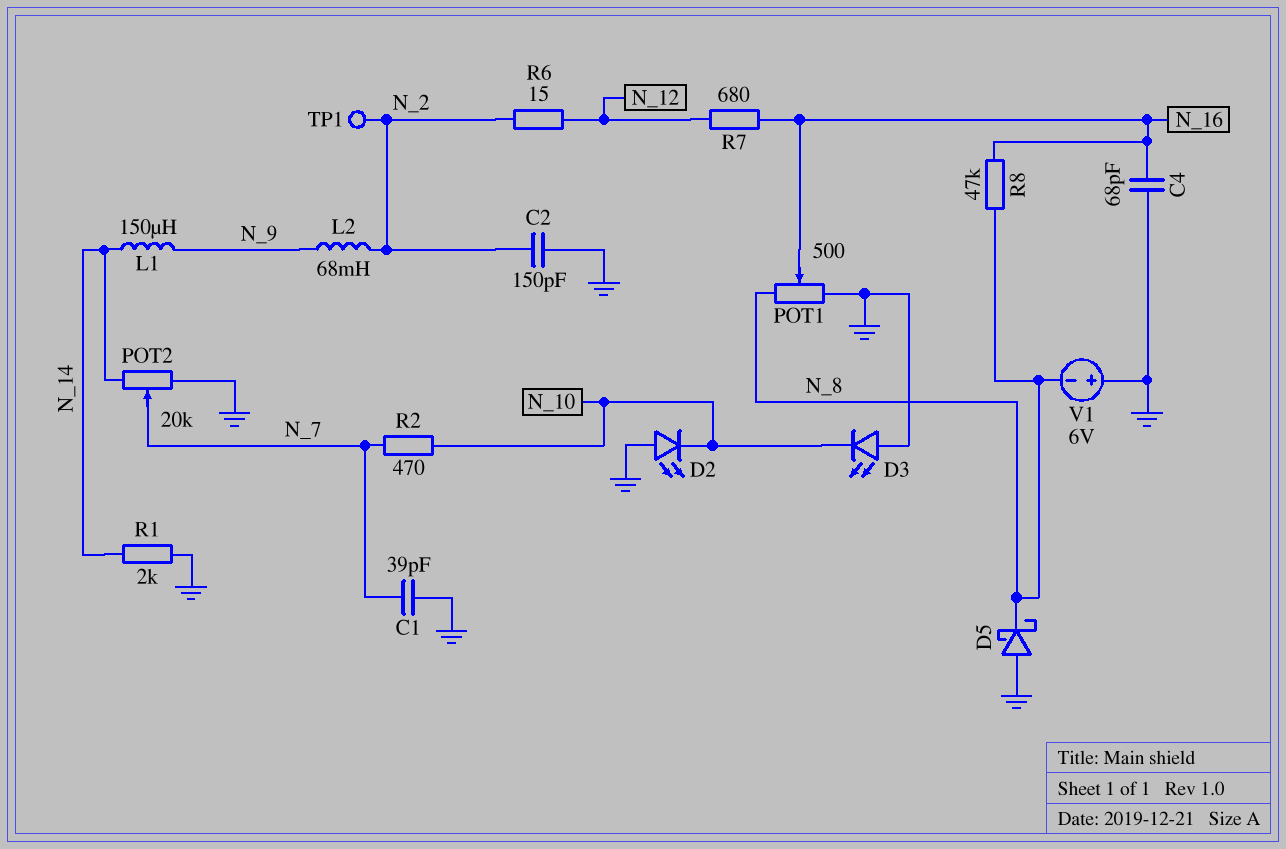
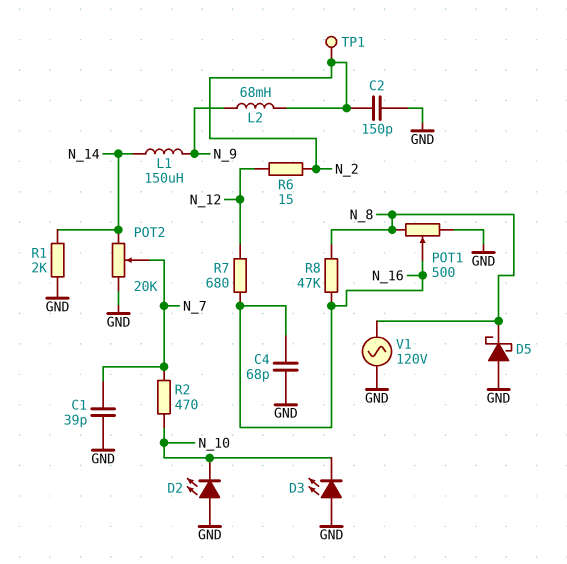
V1: 6V (plus GND, minus N_8) -> AC 120V (GND, N_8)

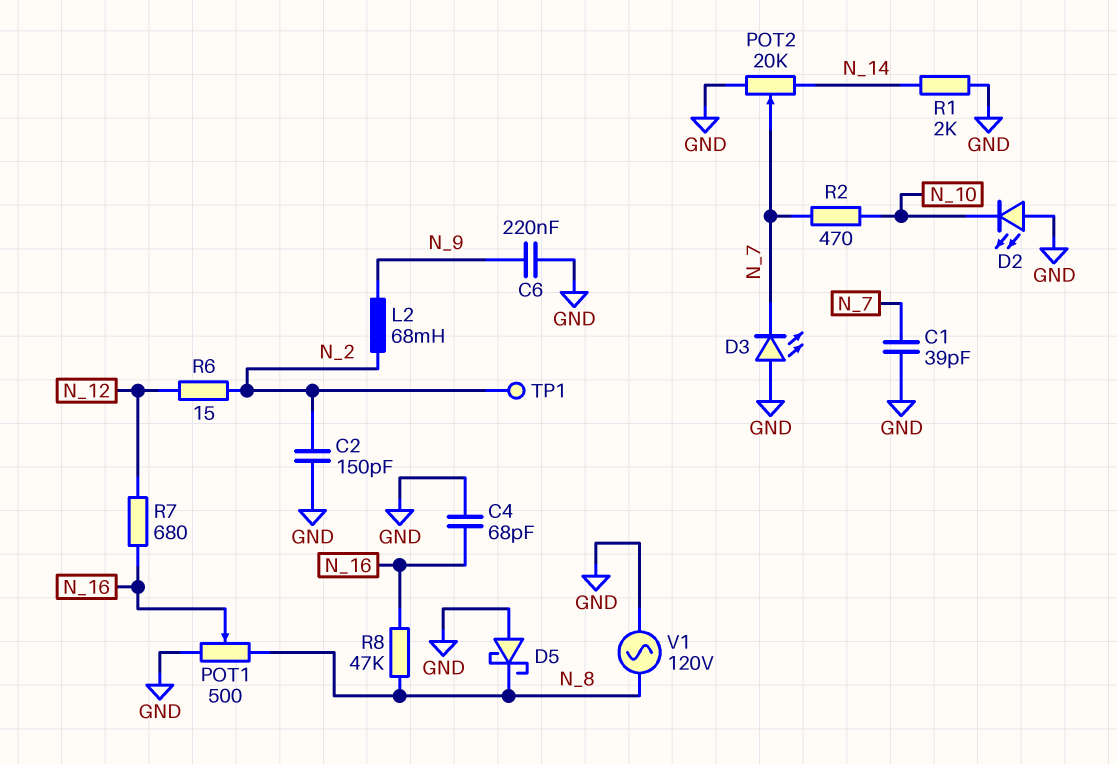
C6: none -> 220nF (GND, N_9)
D3: LED (A GND, K N_10) -> LED (A GND, K N_7)
L1: 150uH (N_9, N_14) -> none

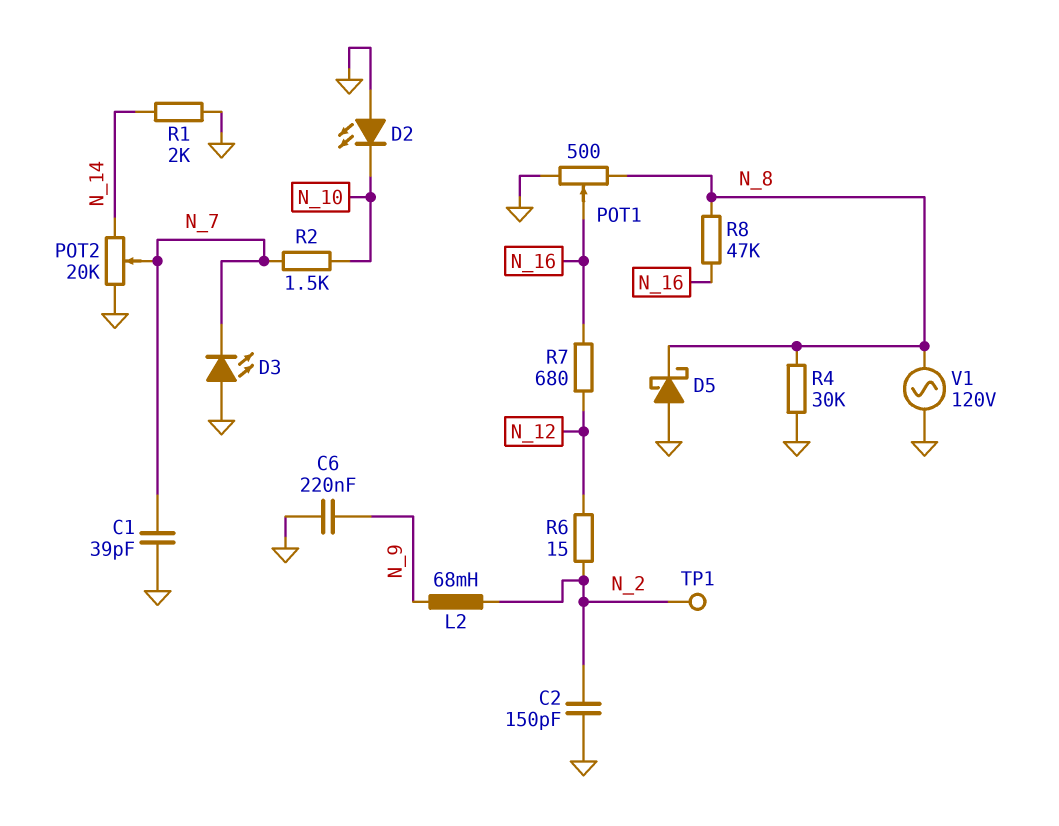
C4: 68pF (GND, N_16) -> none
R2: 470 (N_7, N_10) -> 1.5k (N_7, N_10)
R4: none -> 30k (GND, N_8)

